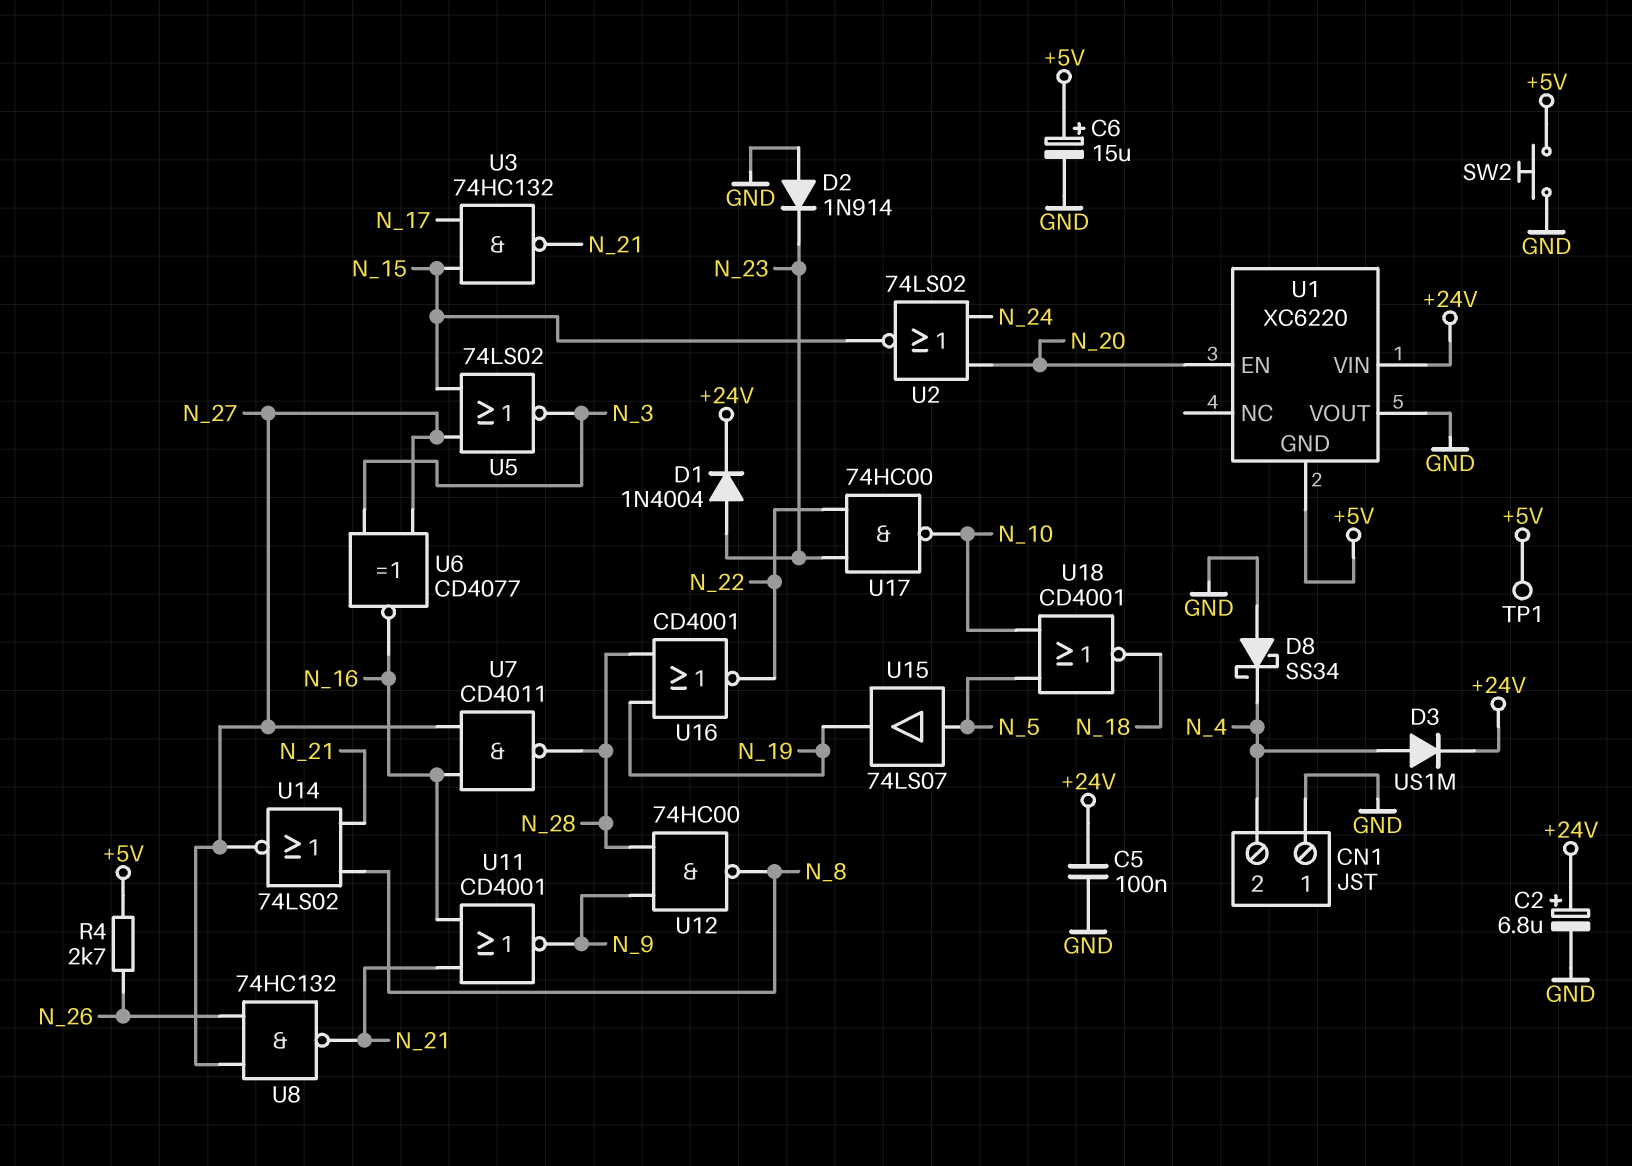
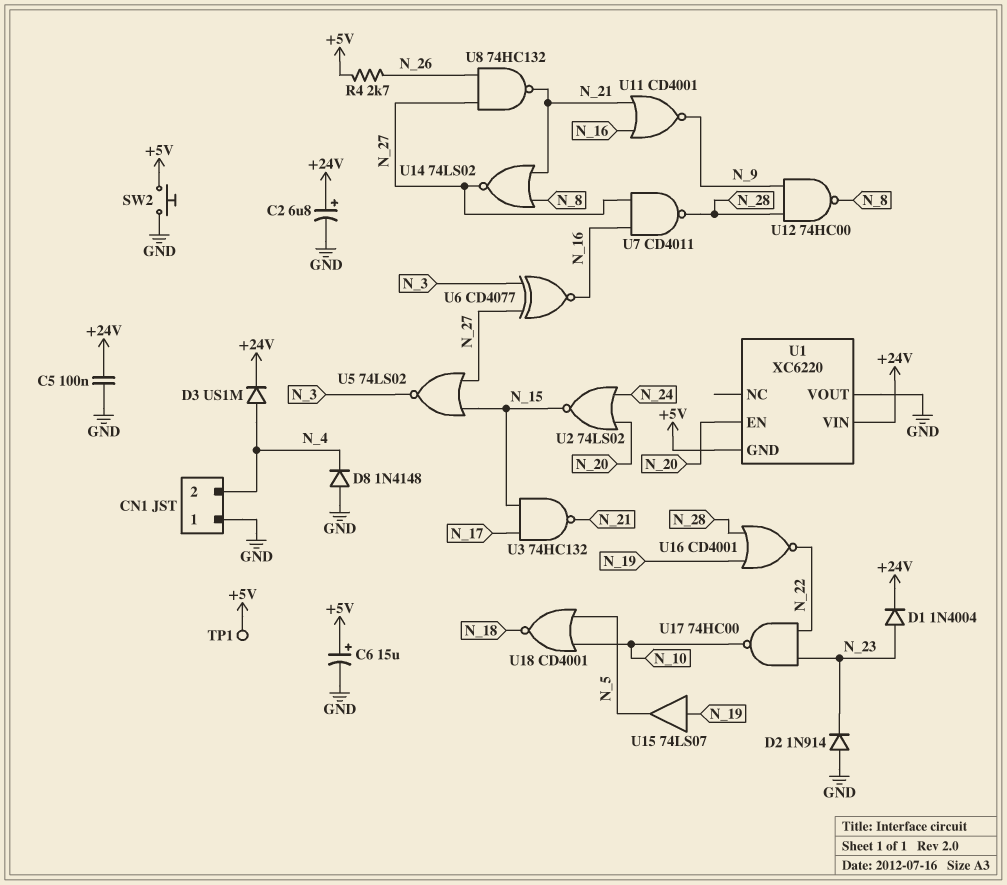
D8: schottky SS34 (A GND, K N_4) -> diode 1N4148 (A GND, K N_4)
U15: buffer 74LS07 (in N_5, out N_19) -> buffer 74LS07 (in N_19, out N_5)

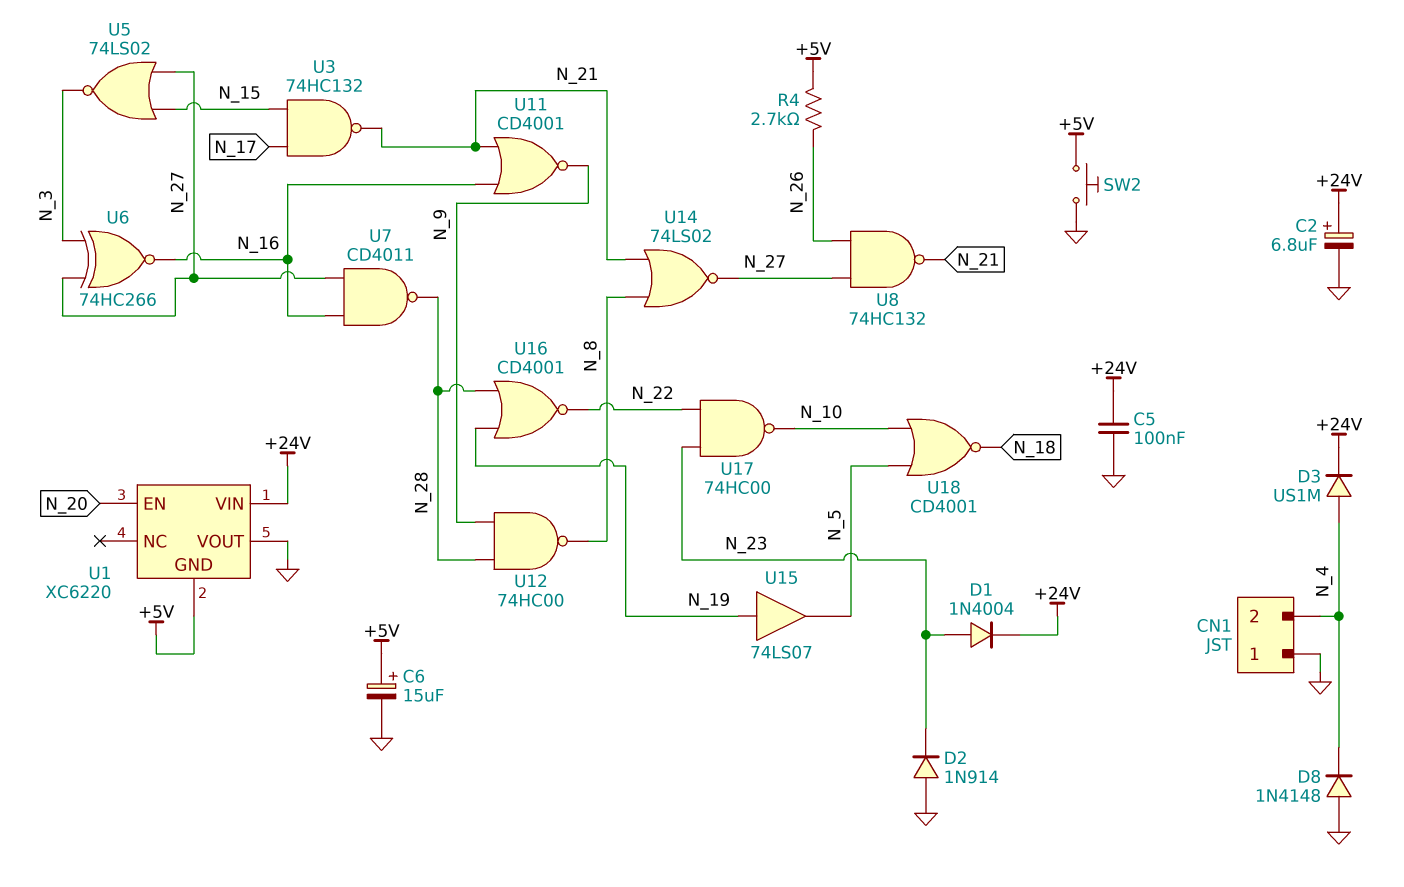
TP1: test point (+5V) -> none
U2: NOR 74LS02 (in N_20, in N_24, out N_15) -> none
U6: XNOR CD4077 (in N_3, in N_27, out N_16) -> XNOR 74HC266 (in N_3, in N_27, out N_16)

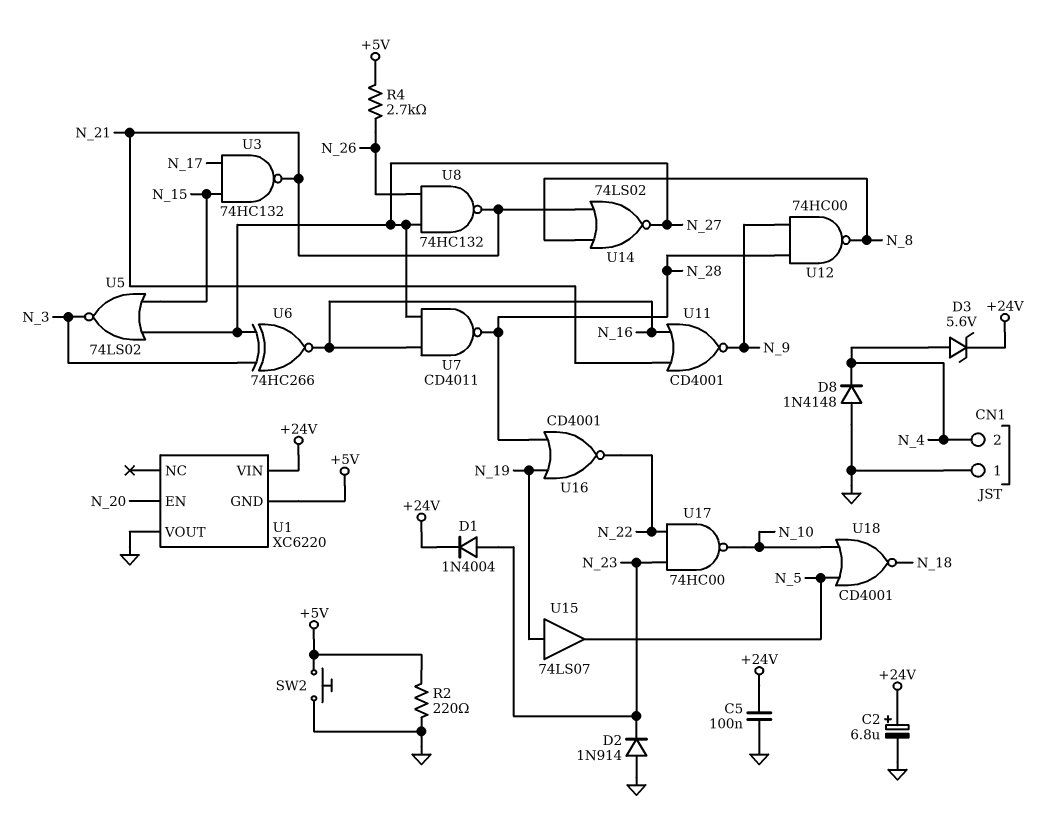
C6: 15uF (plus +5V, minus GND) -> none
D3: diode US1M (A N_4, K +24V) -> zener 5.6V (A N_4, K +24V)
R2: none -> 220 (+5V, GND)

